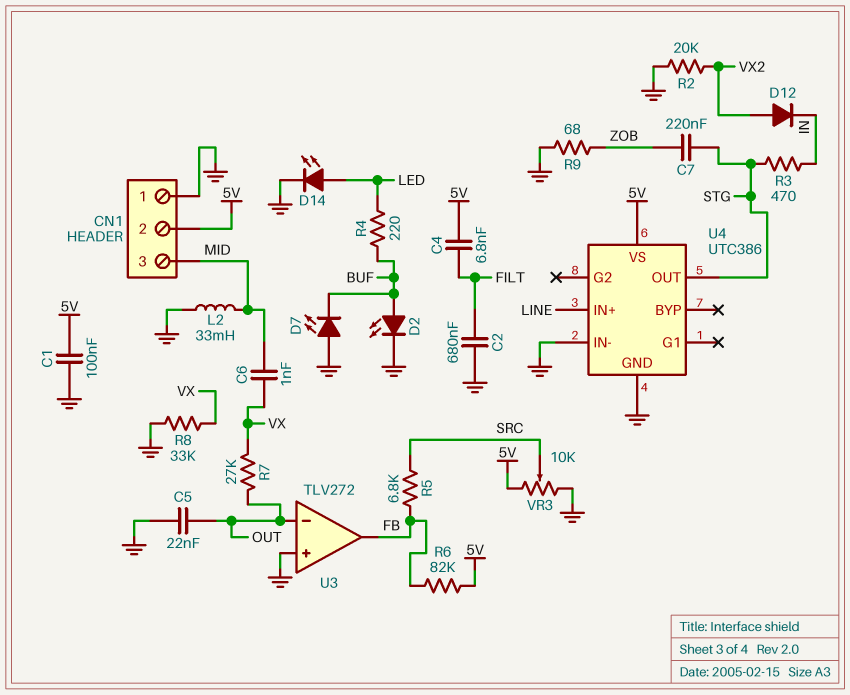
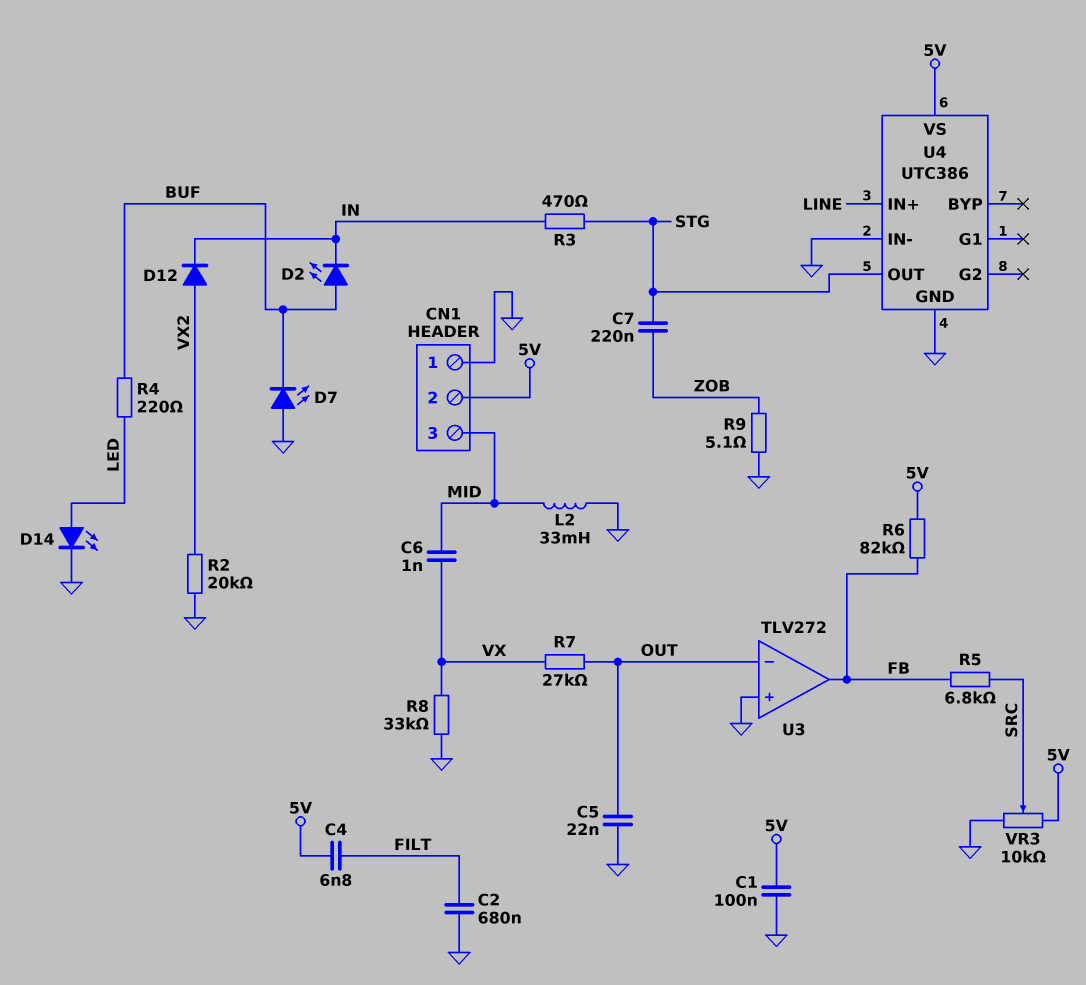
D2: LED (A BUF, K GND) -> LED (A BUF, K IN)
R9: 68 (GND, ZOB) -> 5.1 (GND, ZOB)

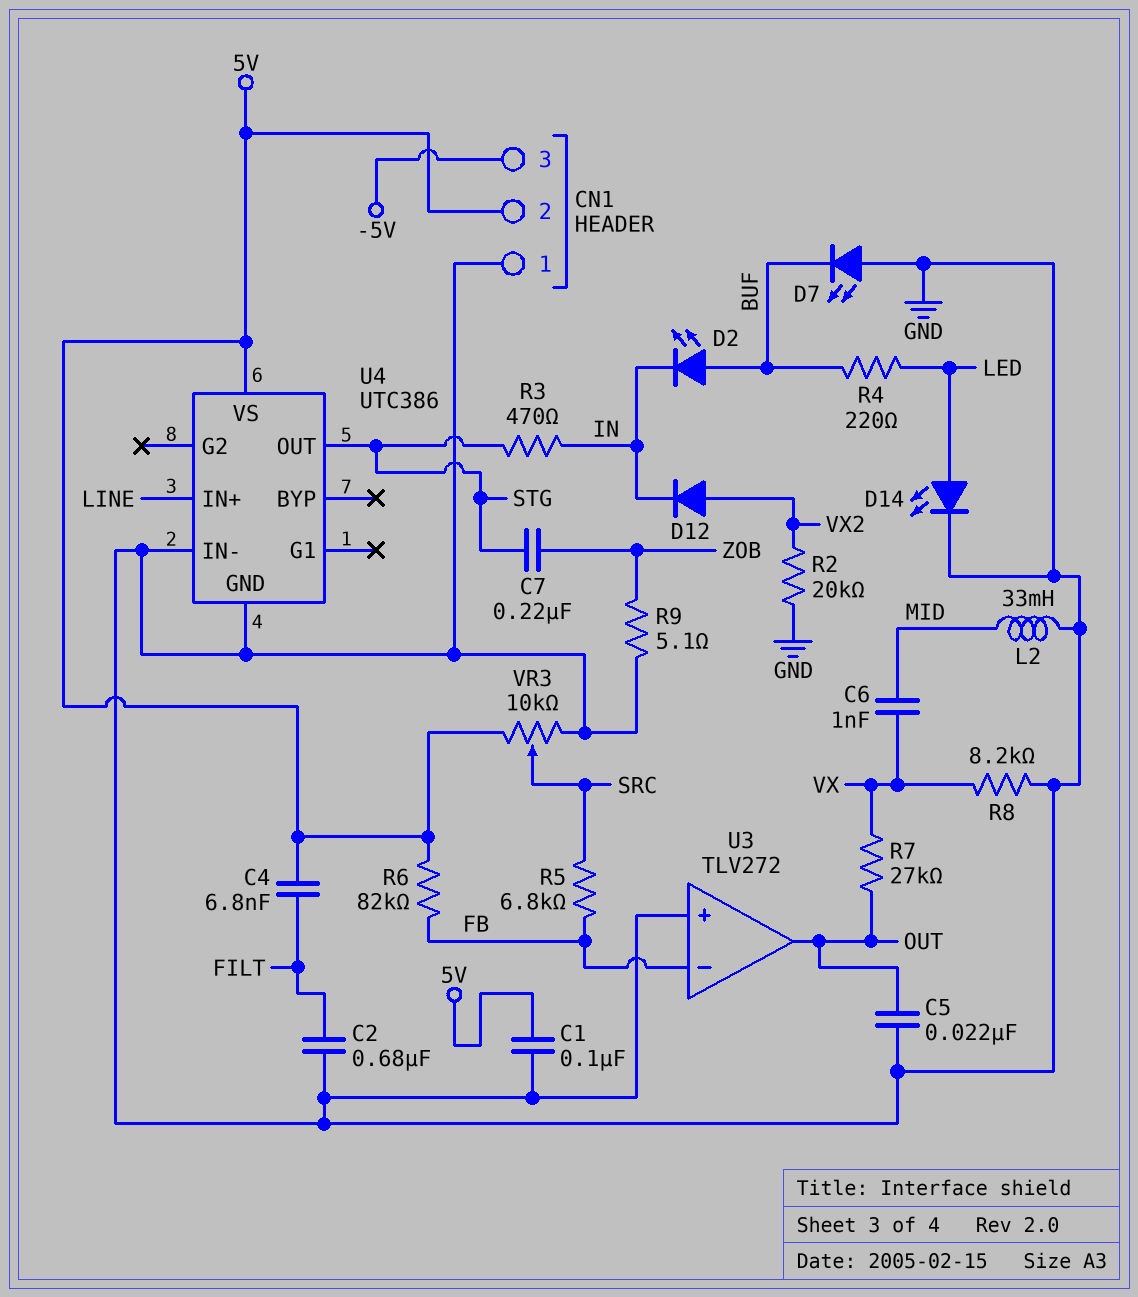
CN1 pin 3: MID -> -5V
R8: 33k (GND, VX) -> 8.2k (GND, VX)
U3 pin in-: OUT -> FB
U3 pin out: FB -> OUT

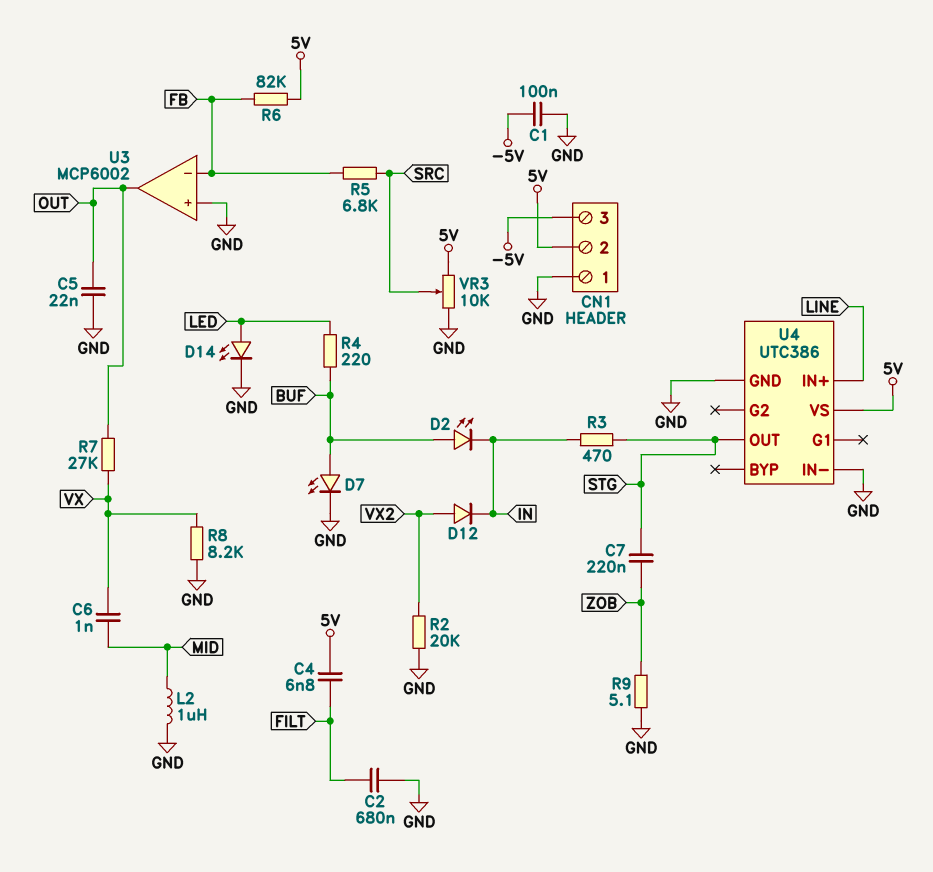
C1: 100nF (5V, GND) -> 100nF (-5V, GND)
D7: LED (A GND, K BUF) -> LED (A BUF, K GND)
L2: 33mH (GND, MID) -> 1uH (GND, MID)
U3: TLV272 -> MCP6002

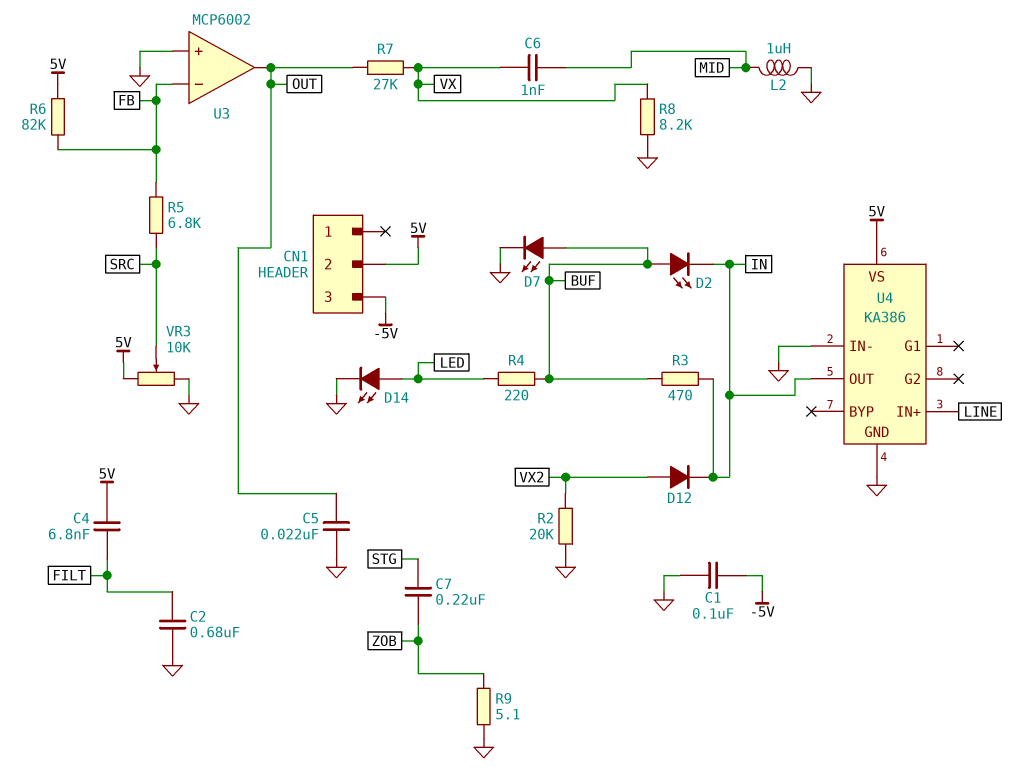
CN1 pin 1: GND -> none
R3: 470 (IN, STG) -> 470 (BUF, IN)
U4: UTC386 -> KA386
U4 pin OUT: STG -> IN

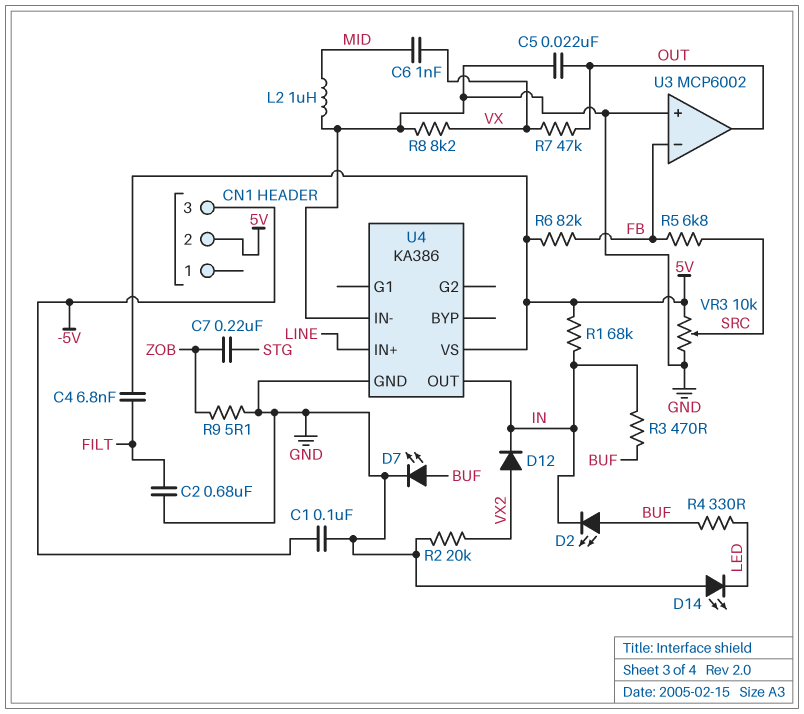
D14: LED (A LED, K GND) -> LED (A GND, K LED)
R1: none -> 68k (5V, IN)
R4: 220 (BUF, LED) -> 330 (BUF, LED)
R7: 27k (OUT, VX) -> 47k (OUT, VX)

